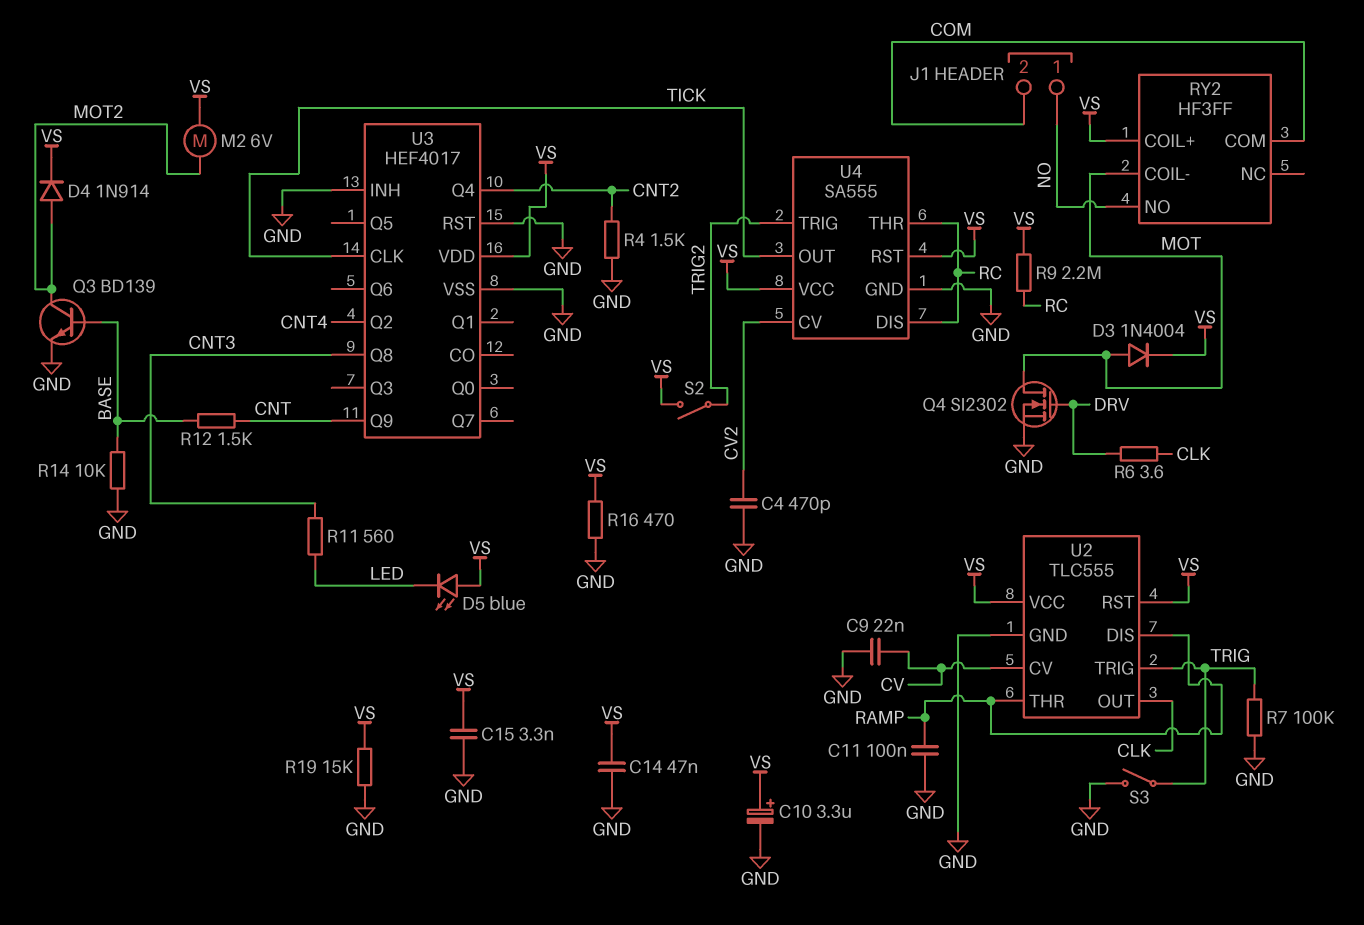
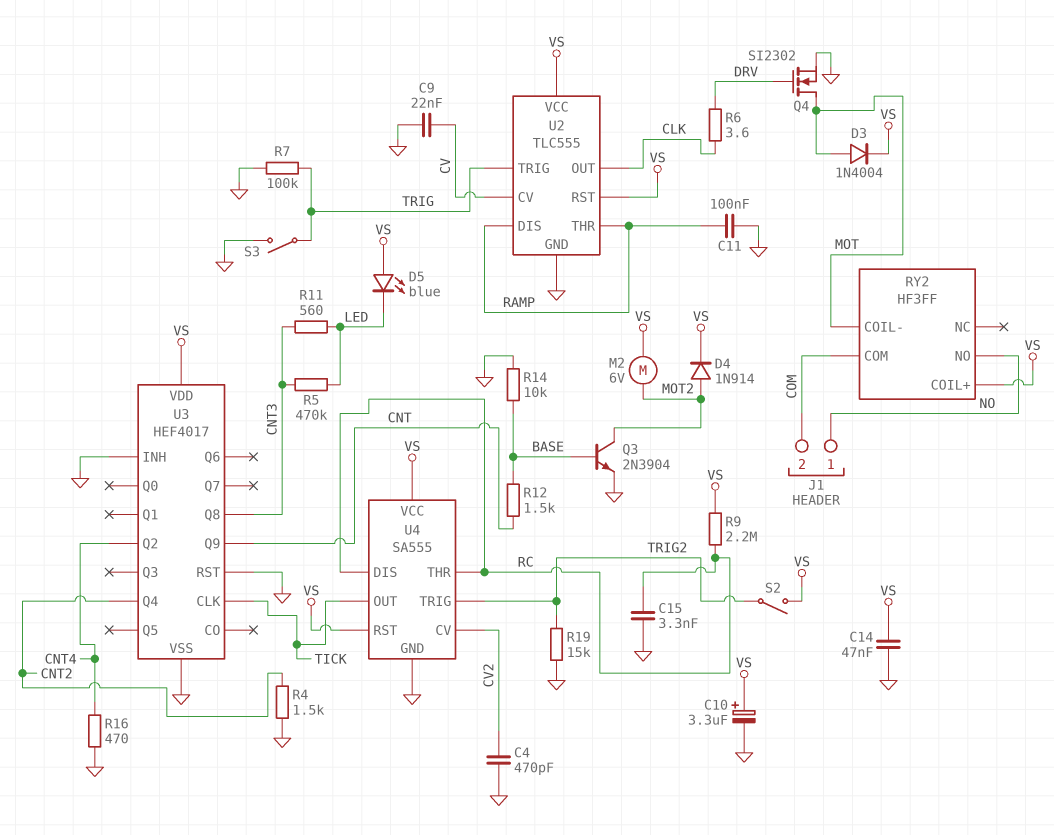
C15: 3.3nF (GND, VS) -> 3.3nF (GND, RC)
Q3: NPN BD139 (B BASE, C MOT2, E GND) -> NPN 2N3904 (B BASE, C MOT2, E GND)
R5: none -> 470k (CNT3, LED)
R16: 470 (GND, VS) -> 470 (CNT4, GND)
R19: 15k (GND, VS) -> 15k (GND, TRIG2)

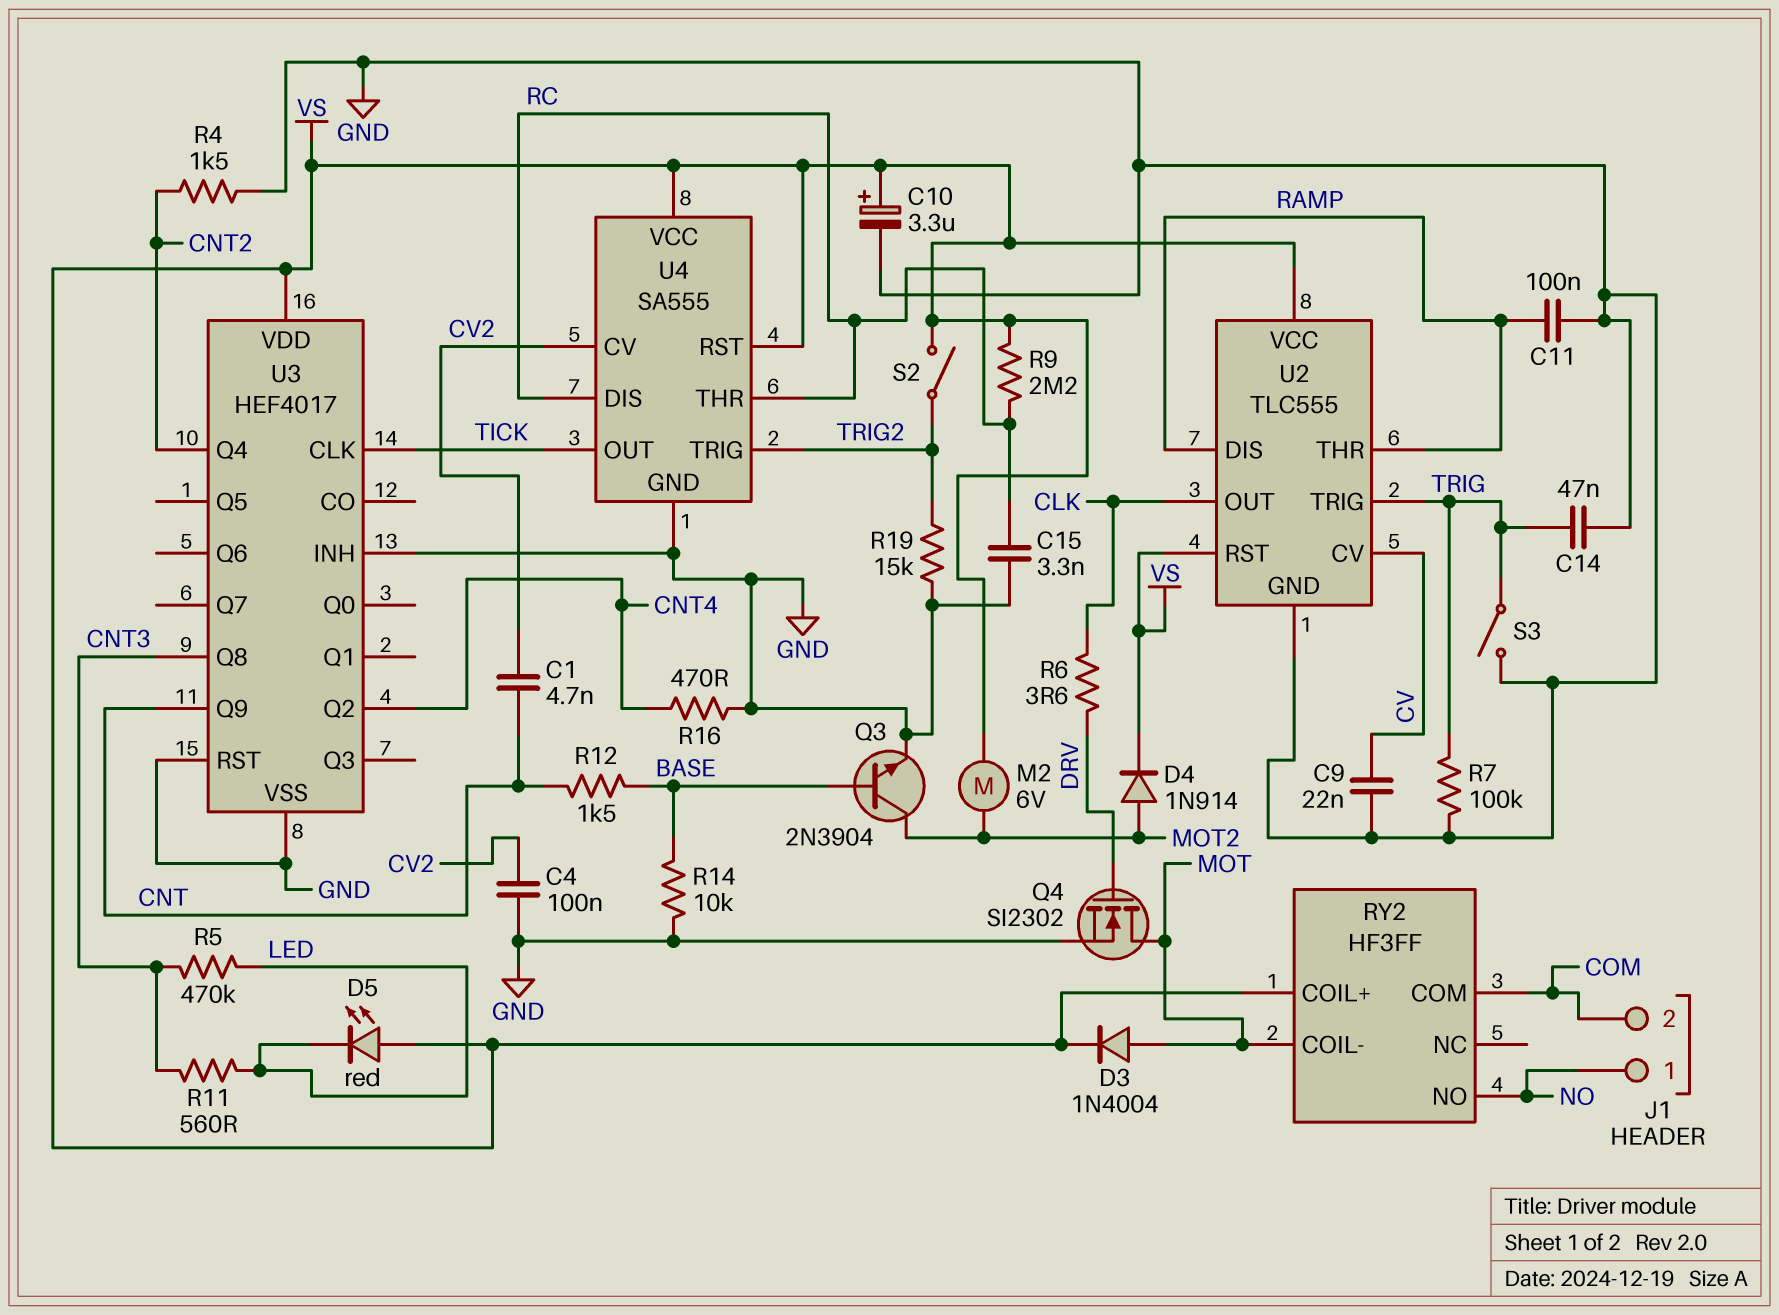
C1: none -> 4.7nF (CNT, CV2)
C4: 470pF (CV2, GND) -> 100nF (CV2, GND)
C14: 47nF (GND, VS) -> 47nF (GND, TRIG)
D5: LED blue (A VS, K LED) -> LED red (A VS, K LED)

